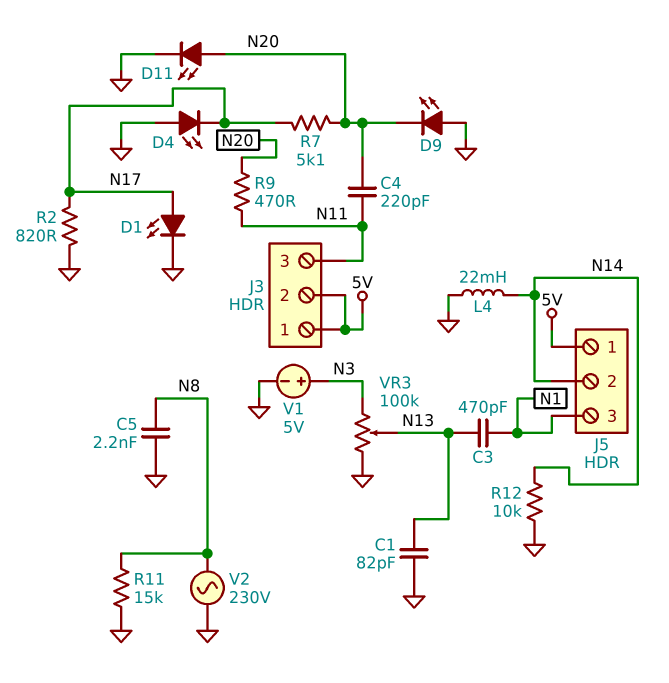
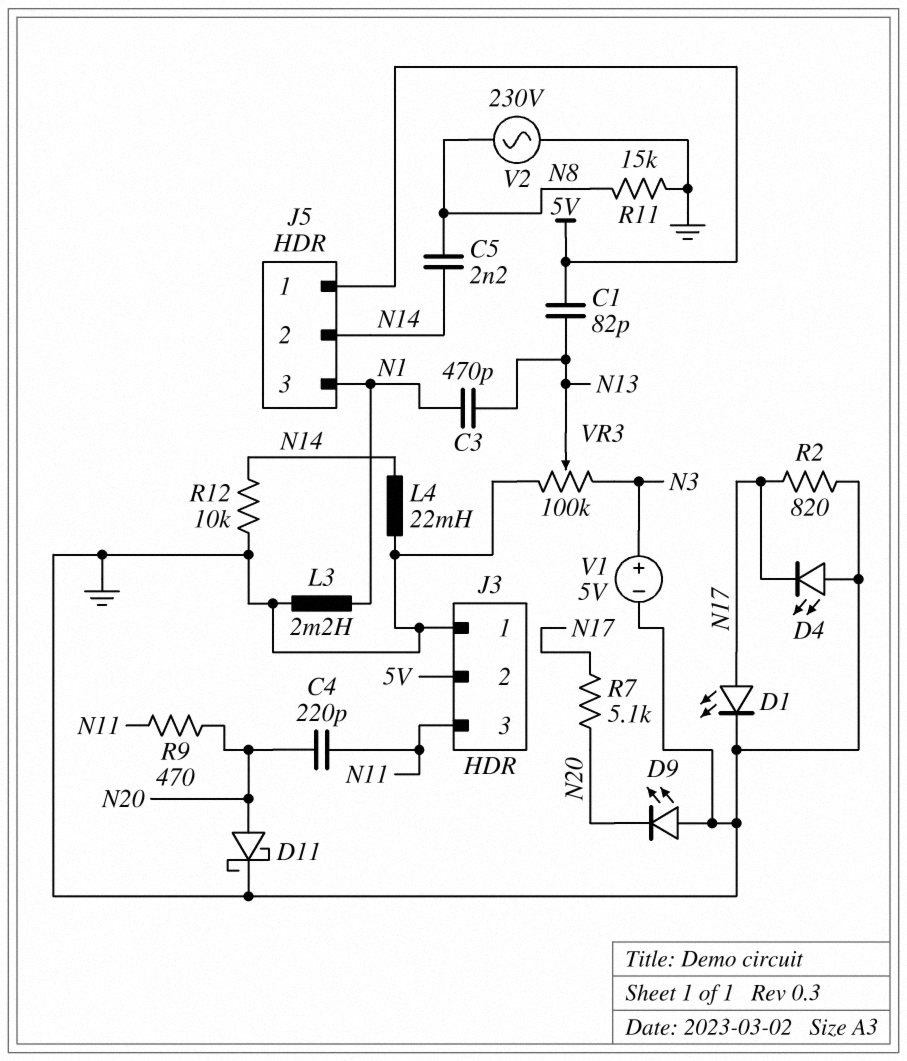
C1: 82pF (GND, N13) -> 82pF (5V, N13)
C5: 2.2nF (GND, N8) -> 2.2nF (N8, N14)
D11: LED (A N20, K GND) -> schottky (A N20, K GND)
J3 pin 1: 5V -> GND
L3: none -> 2.2mH (GND, N1)

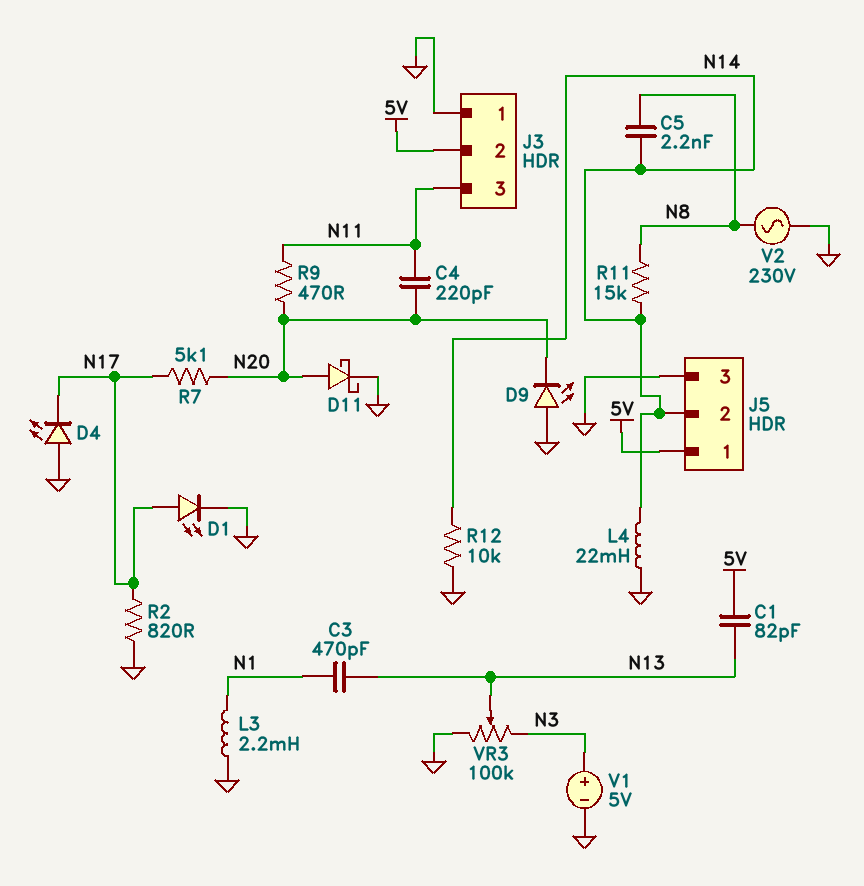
J5 pin 3: N1 -> GND
R11: 15k (GND, N8) -> 15k (N8, N14)

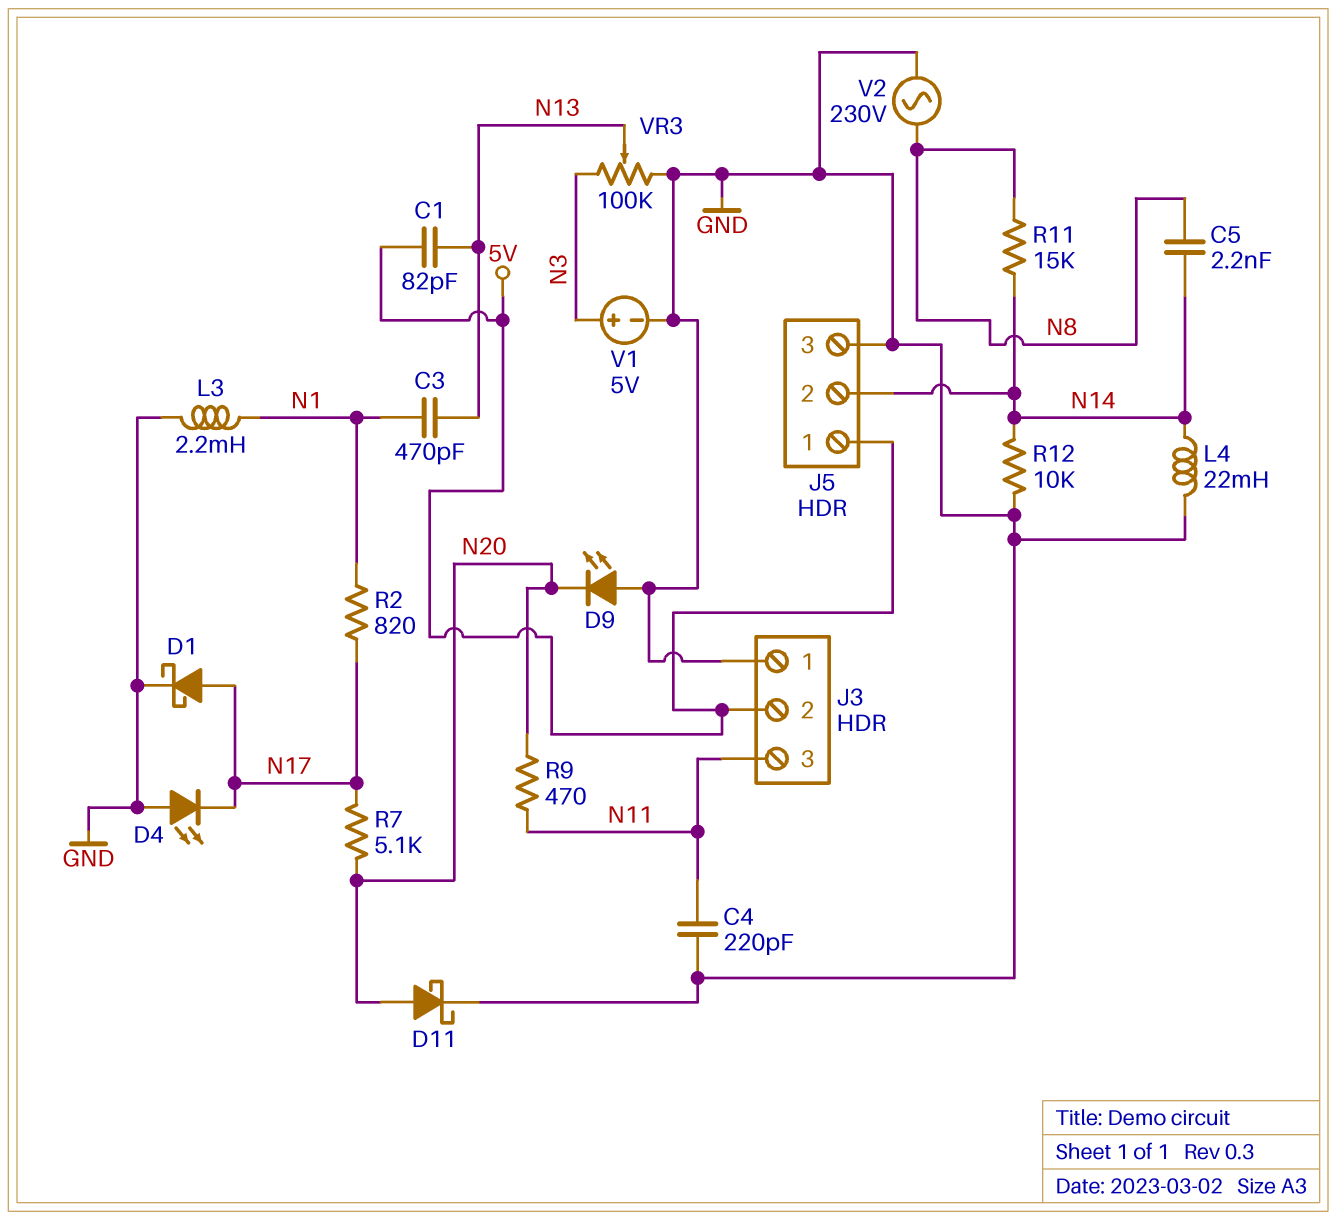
C4: 220pF (N11, N20) -> 220pF (GND, N11)
D1: LED (A N17, K GND) -> schottky (A N17, K GND)
R2: 820 (GND, N17) -> 820 (N1, N17)

